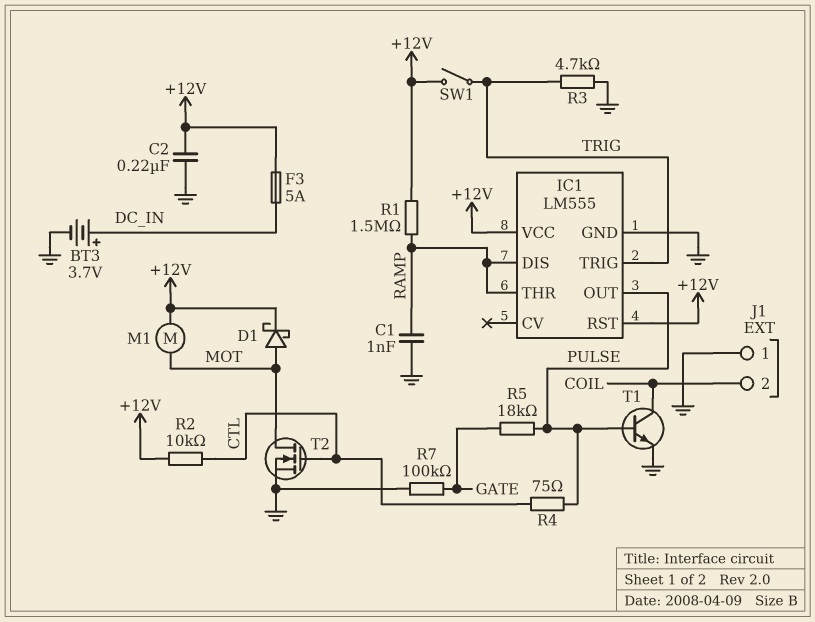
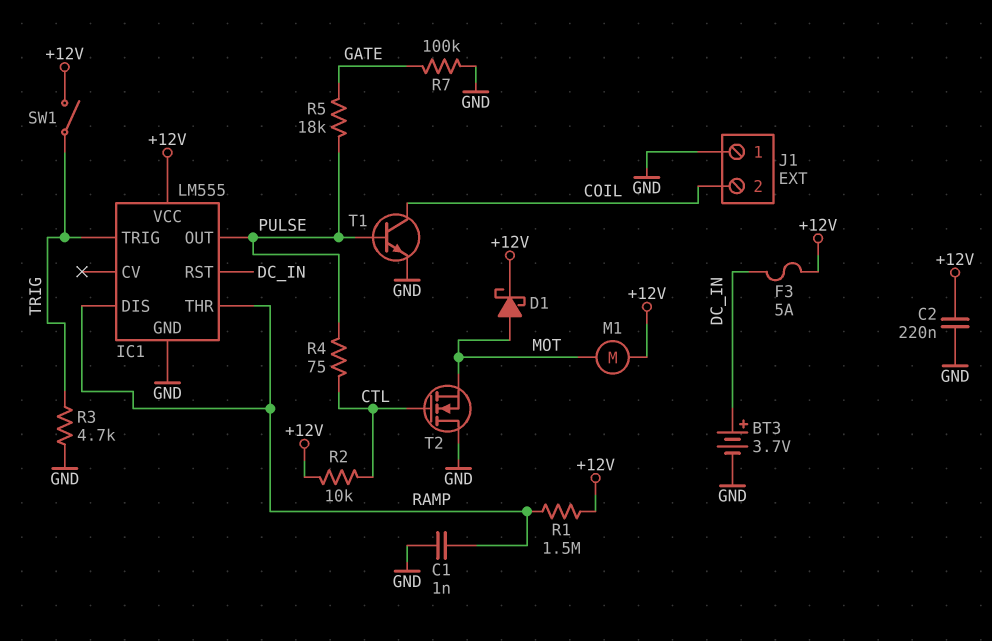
IC1 pin RST: +12V -> DC_IN
T2: NMOS (G CTL, D MOT, S GND) -> NMOS (G CTL, D GND, S MOT)

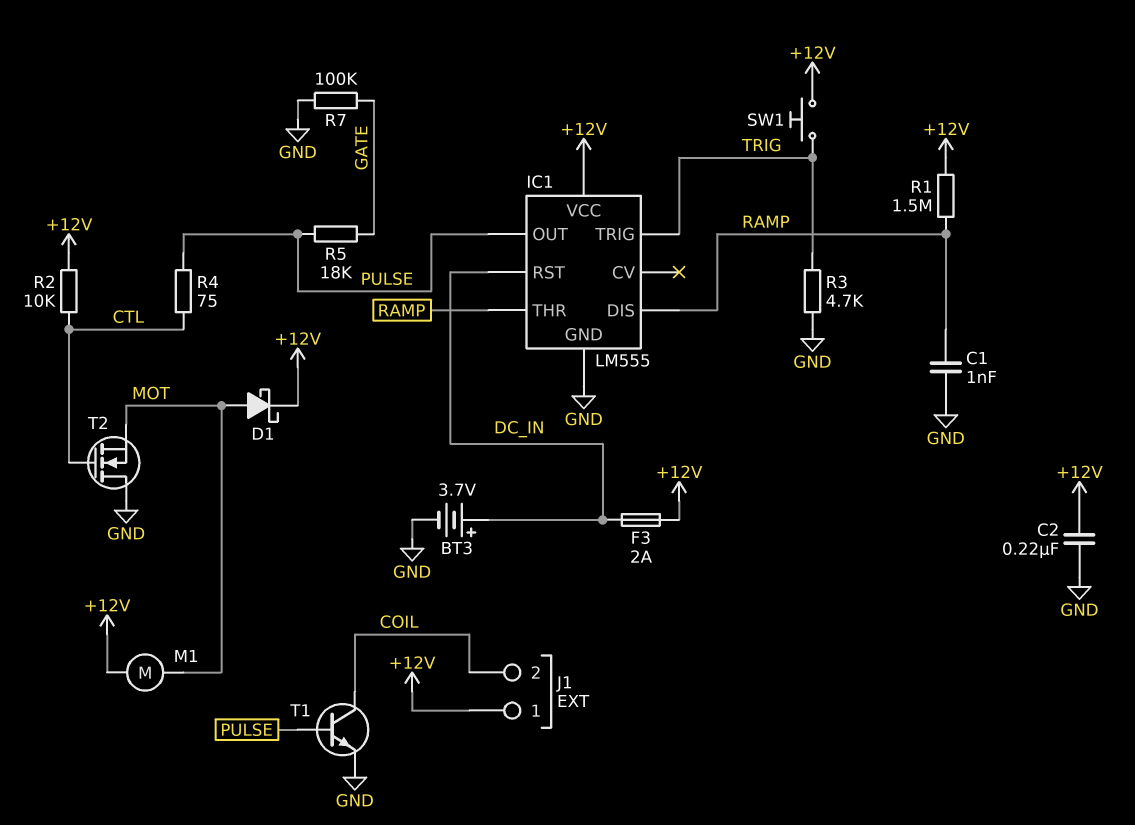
F3: 5A (+12V, DC_IN) -> 2A (+12V, DC_IN)
J1 pin 1: GND -> +12V
SW1: switch (+12V, TRIG) -> button (+12V, TRIG)

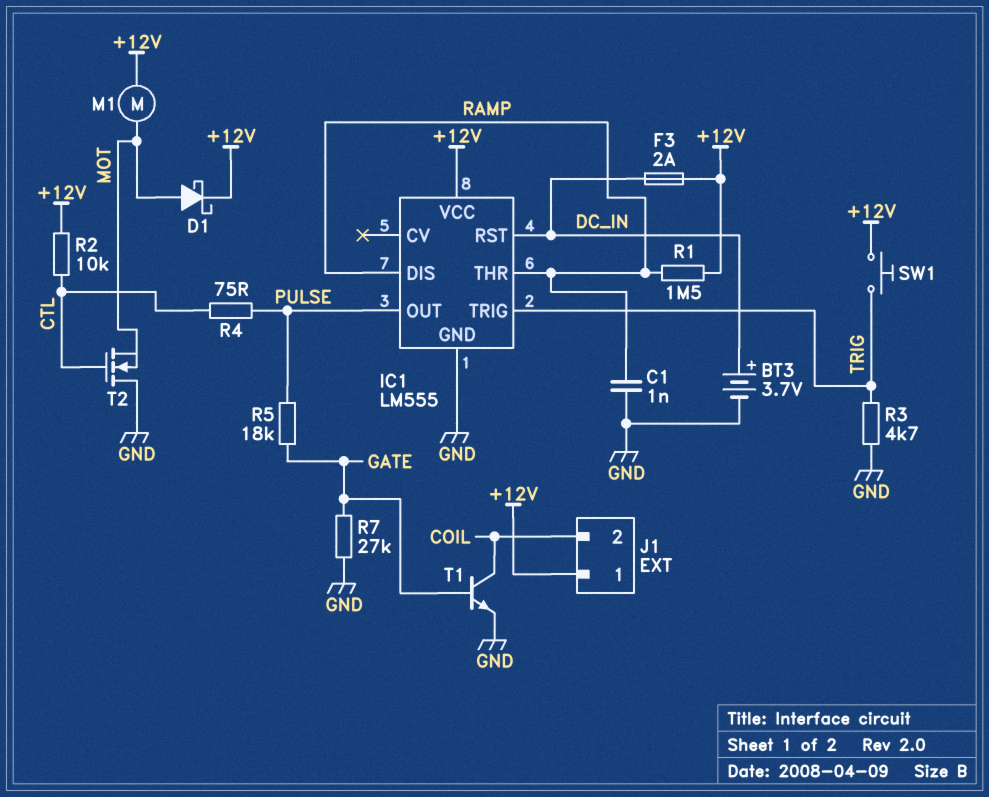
C2: 220nF (+12V, GND) -> none
R7: 100k (GATE, GND) -> 27k (GATE, GND)
T1: NPN (B PULSE, C COIL, E GND) -> NPN (B GATE, C COIL, E GND)

